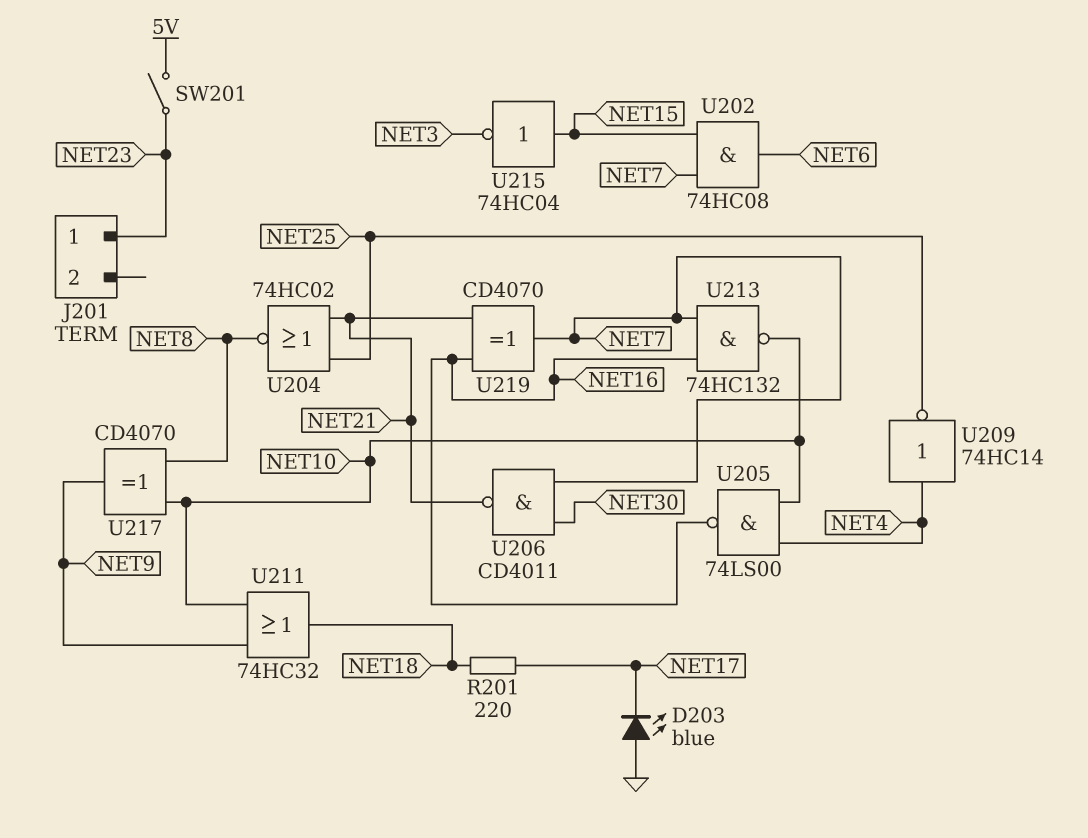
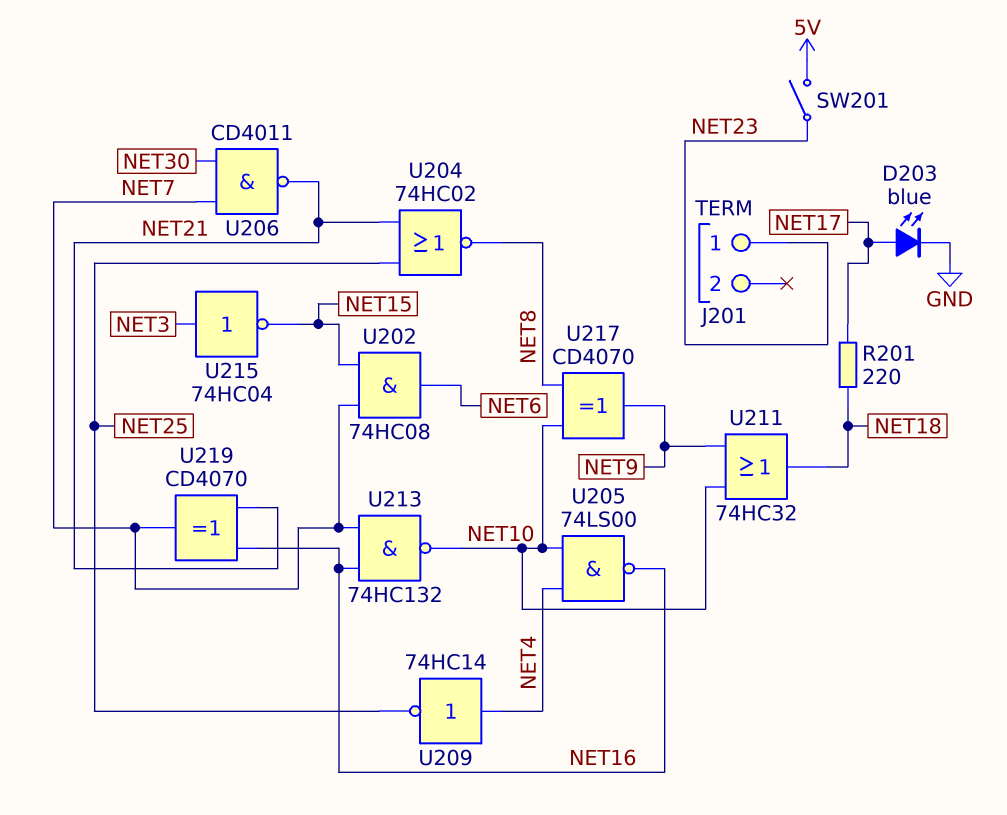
D203: LED blue (A GND, K NET17) -> LED blue (A NET17, K GND)
U215: NOT 74HC04 (in NET15, out NET3) -> NOT 74HC04 (in NET3, out NET15)

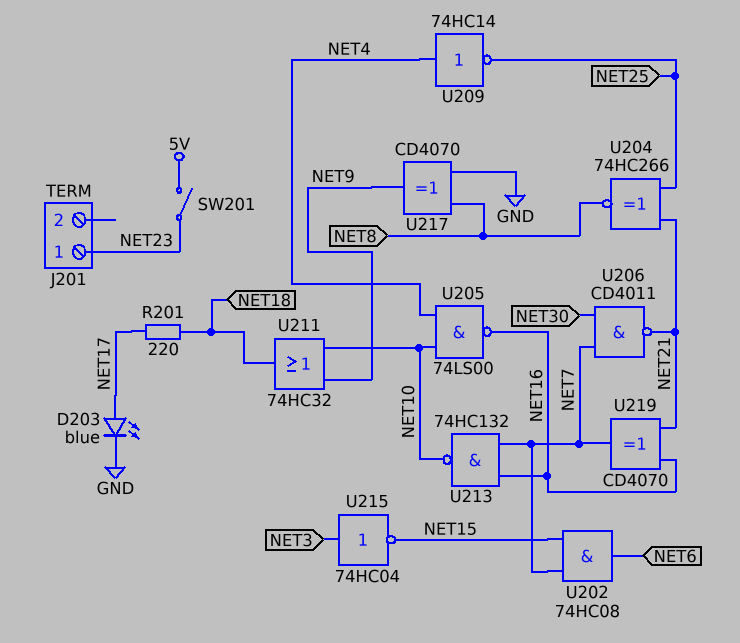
U204: NOR 74HC02 (in NET21, in NET25, out NET8) -> XNOR 74HC266 (in NET21, in NET25, out NET8)
U217: XOR CD4070 (in NET8, in NET10, out NET9) -> XOR CD4070 (in GND, in NET8, out NET9)

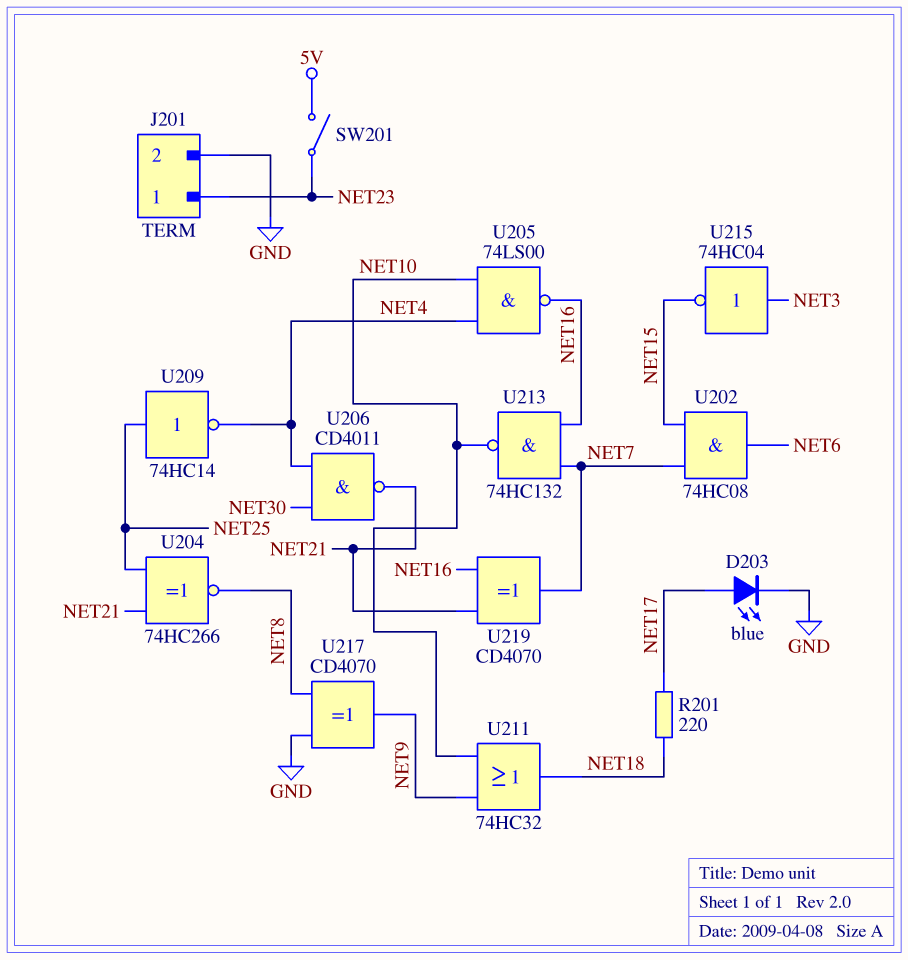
J201 pin 2: none -> GND
U206: NAND CD4011 (in NET7, in NET30, out NET21) -> NAND CD4011 (in NET4, in NET30, out NET21)
U209: NOT 74HC14 (in NET4, out NET25) -> NOT 74HC14 (in NET25, out NET4)

